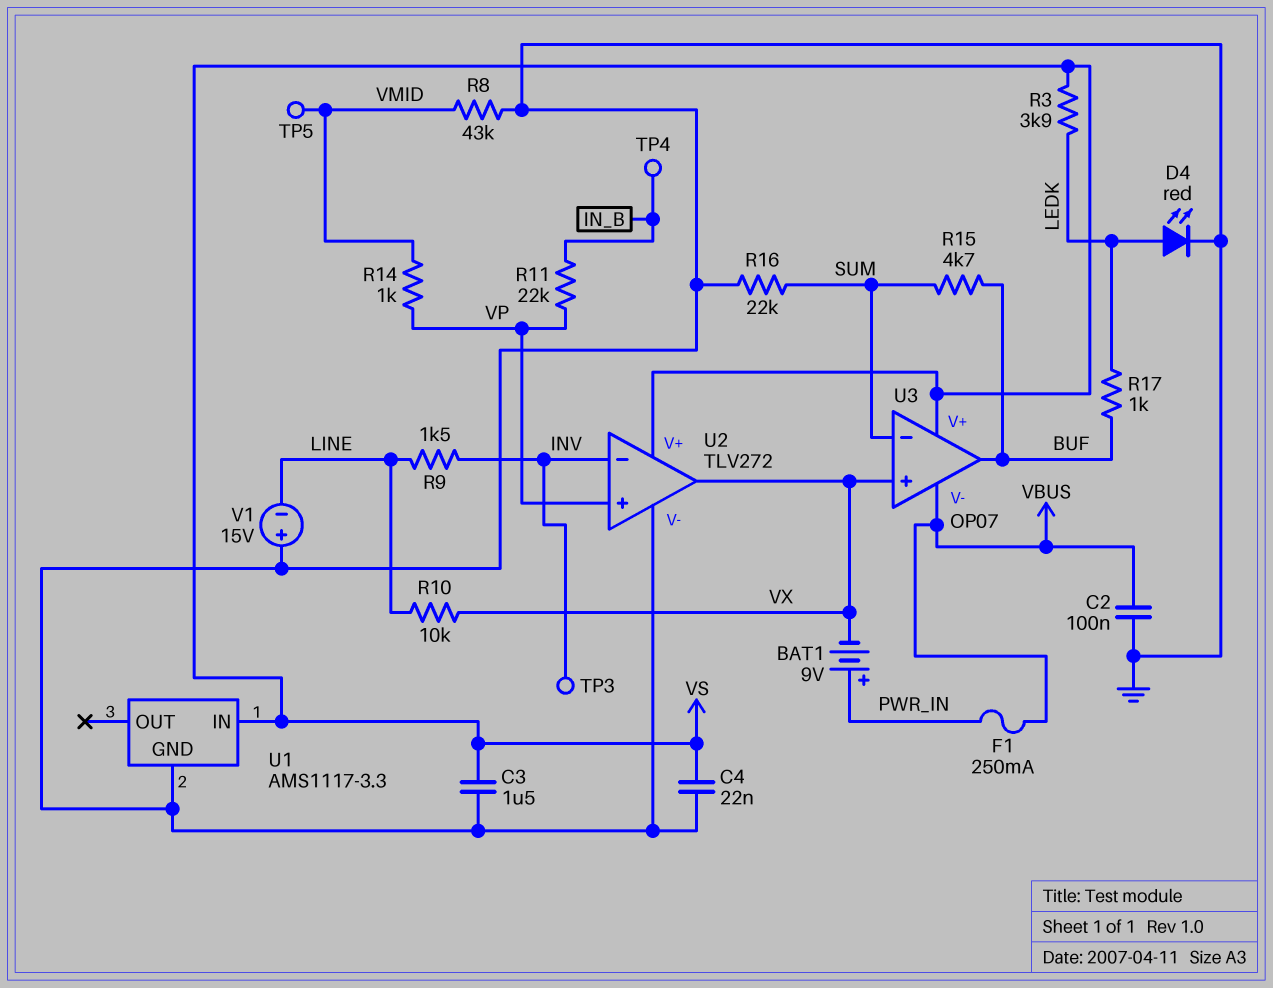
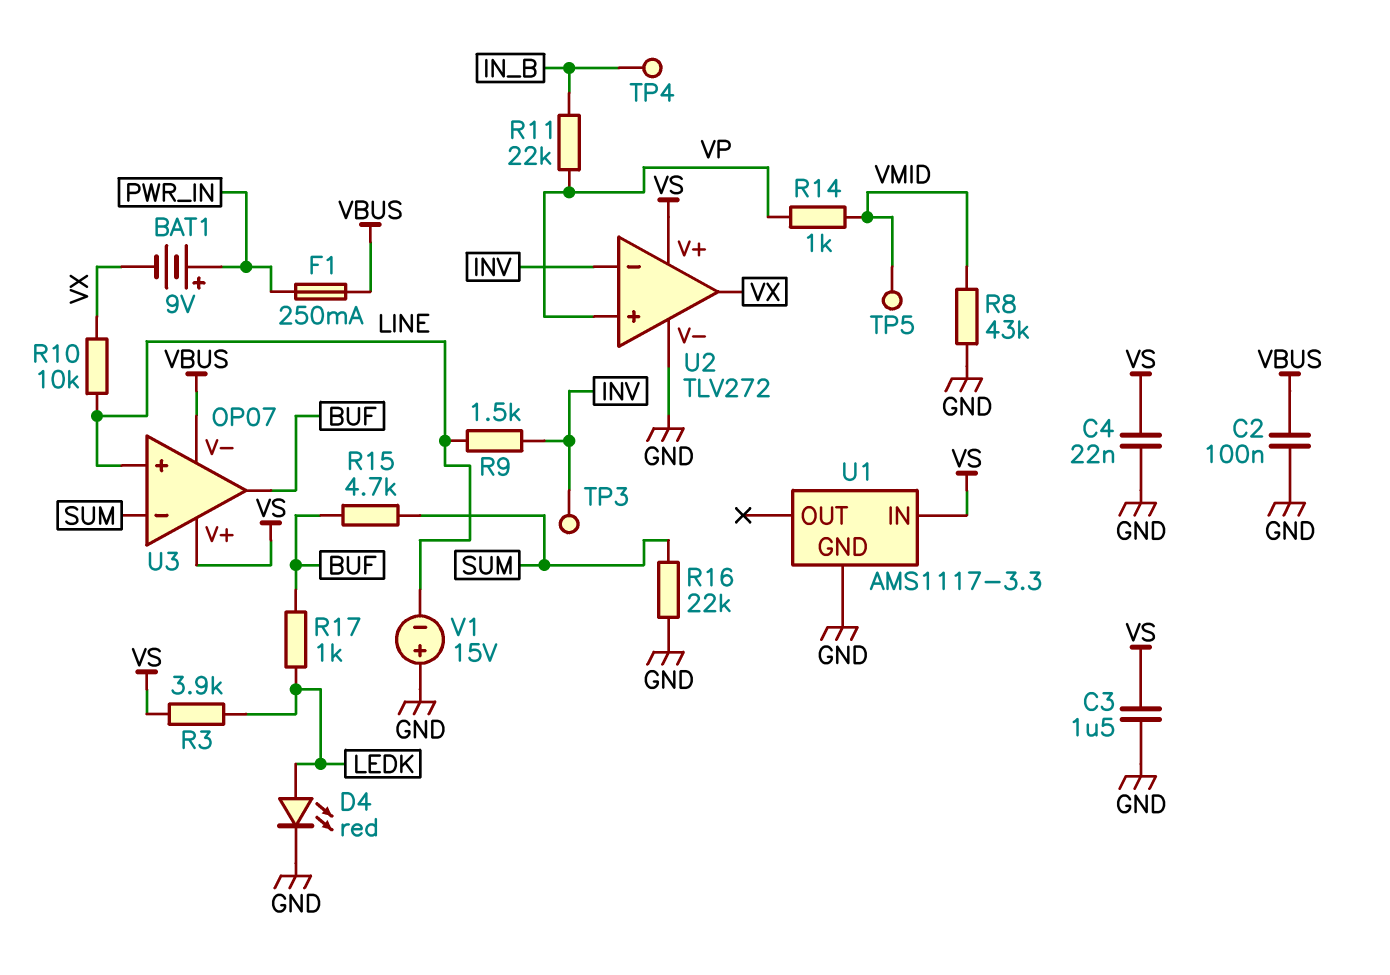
U3 pin in+: VX -> LINE

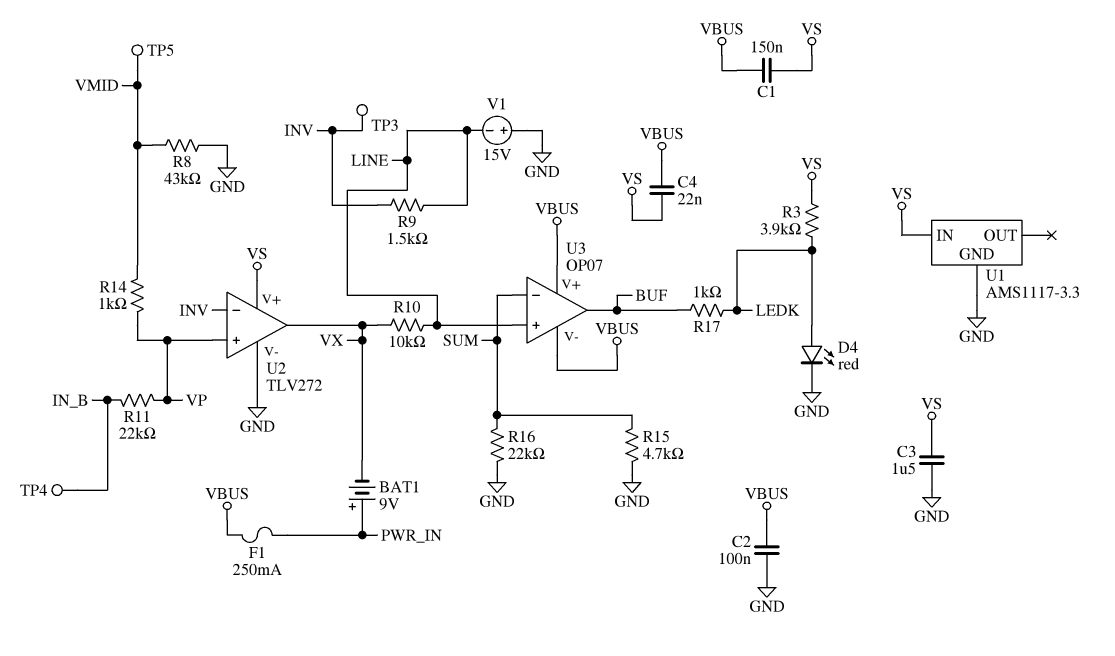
C1: none -> 150nF (VBUS, VS)
C4: 22nF (GND, VS) -> 22nF (VBUS, VS)
R15: 4.7k (BUF, SUM) -> 4.7k (GND, SUM)
U3 pin V+: VS -> VBUS

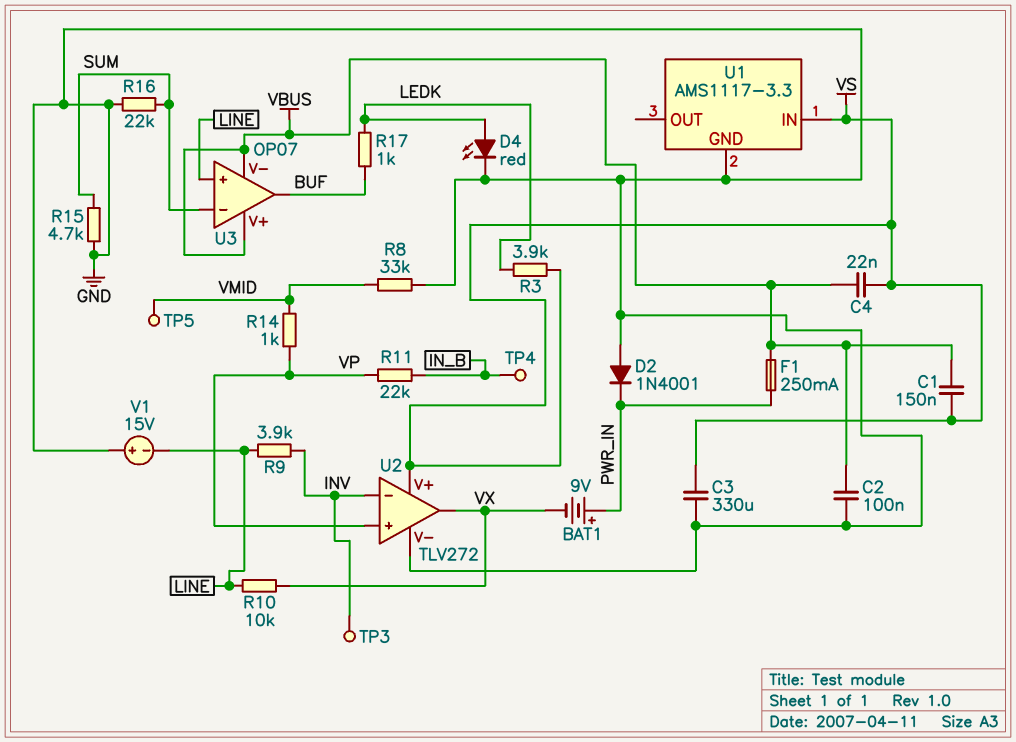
C3: 1.5uF (GND, VS) -> 330uF (GND, VS)
D2: none -> diode 1N4001 (A GND, K PWR_IN)
R8: 43k (GND, VMID) -> 33k (GND, VMID)
R9: 1.5k (INV, LINE) -> 3.9k (INV, LINE)

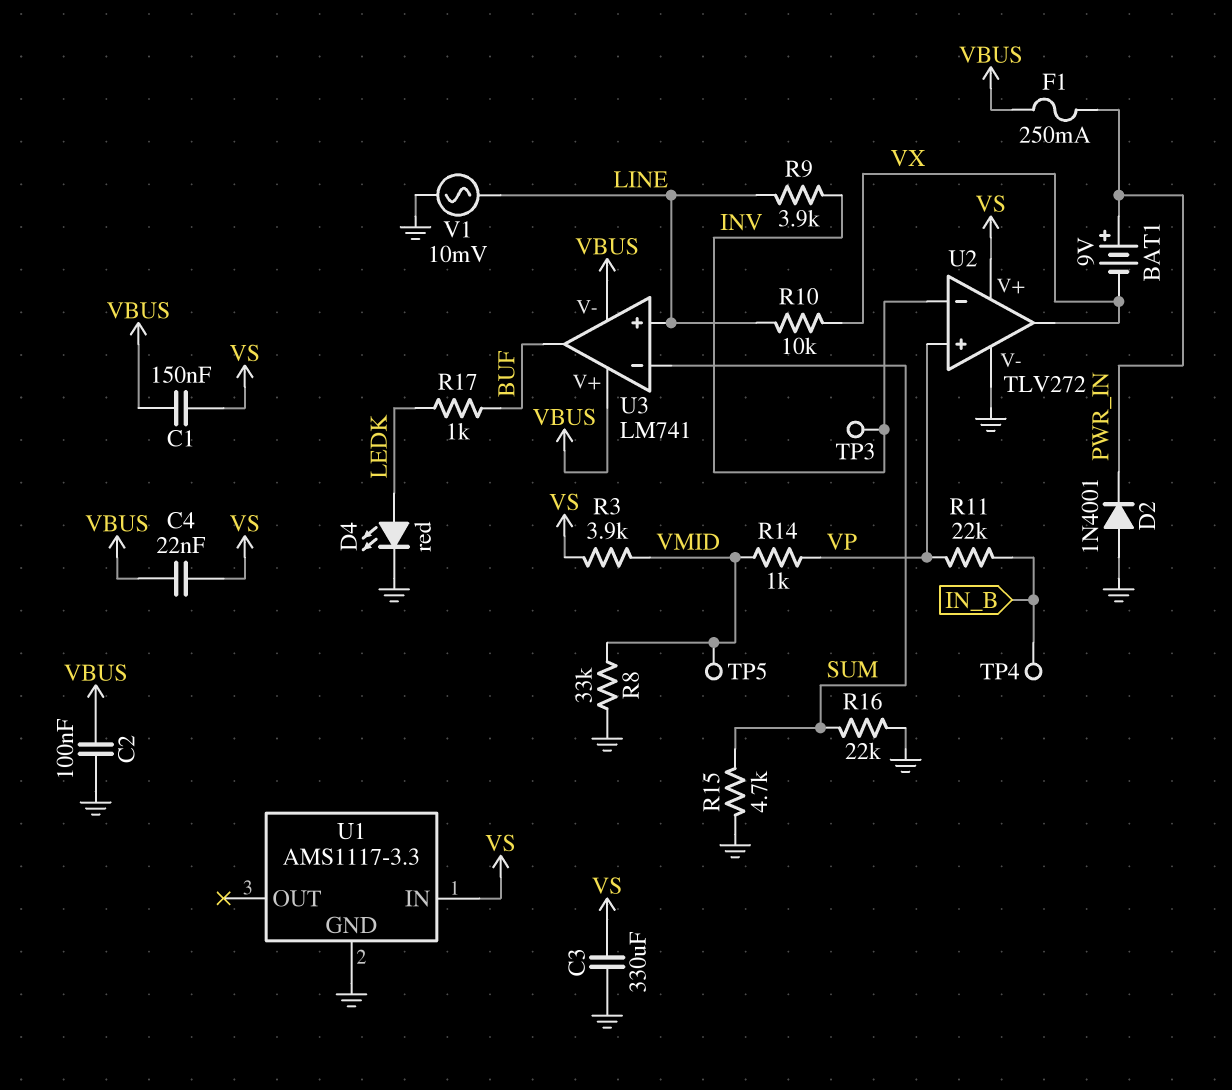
R3: 3.9k (LEDK, VS) -> 3.9k (VMID, VS)
U3: OP07 -> LM741
V1: 15V (plus GND, minus LINE) -> AC 10mV (GND, LINE)

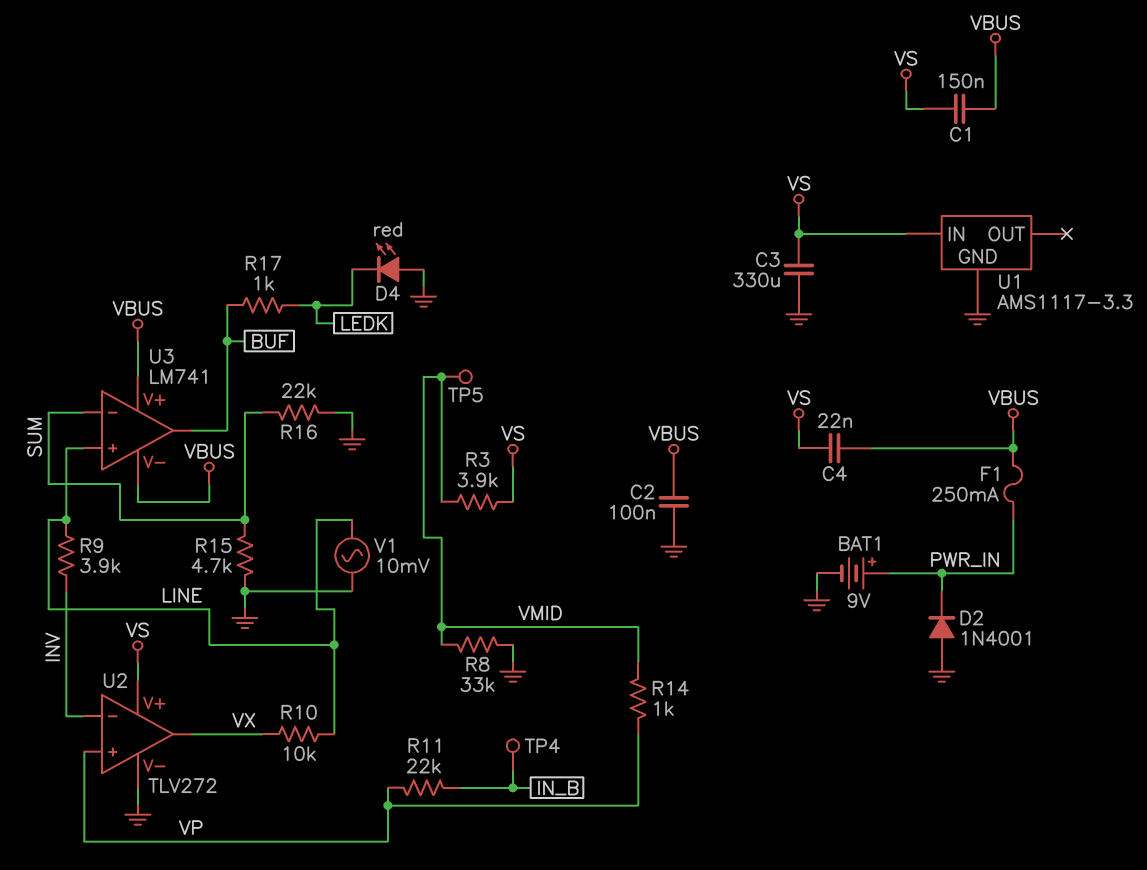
BAT1: 9V (plus PWR_IN, minus VX) -> 9V (plus PWR_IN, minus GND)
D4: LED red (A LEDK, K GND) -> LED red (A GND, K LEDK)
TP3: test point (INV) -> none

